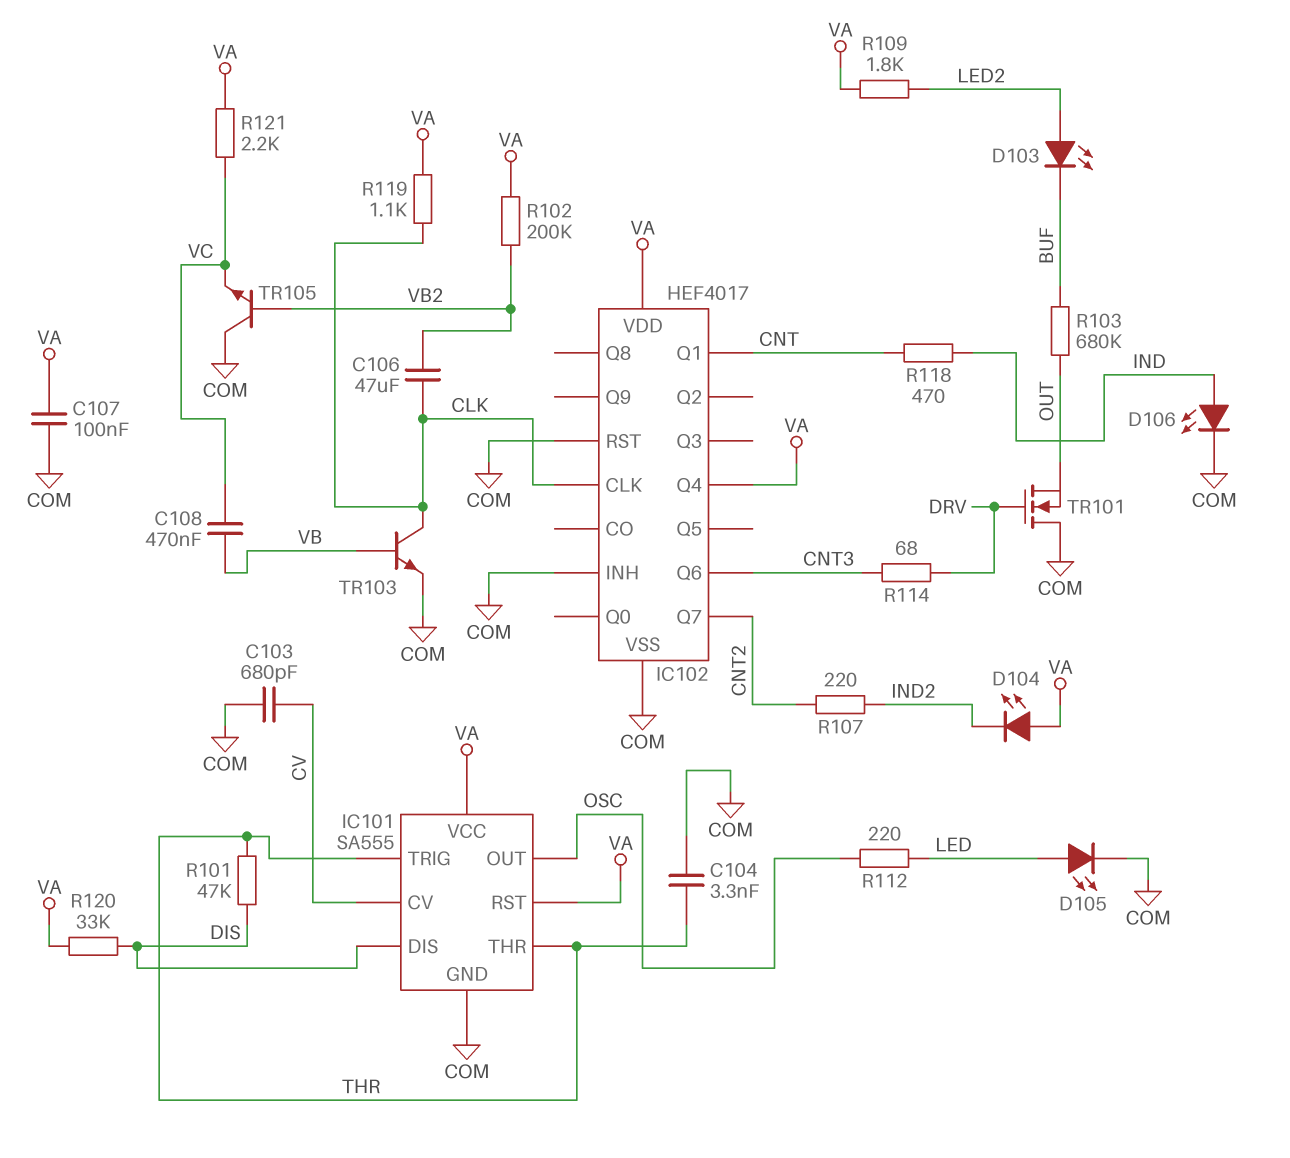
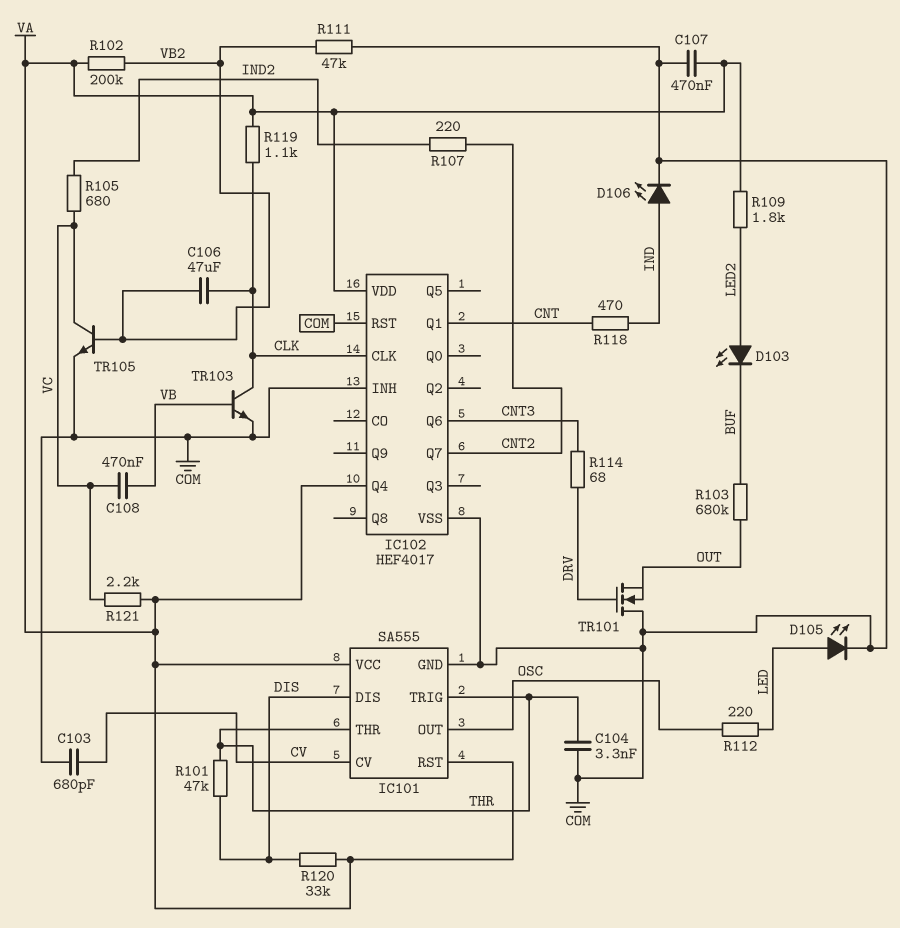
C107: 100nF (COM, VA) -> 470nF (COM, VA)
D104: LED (A VA, K IND2) -> none
R105: none -> 680 (IND2, VC)
R111: none -> 47k (COM, VB2)
TR105: NPN (B VB2, C COM, E VC) -> NPN (B VB2, C VC, E COM)

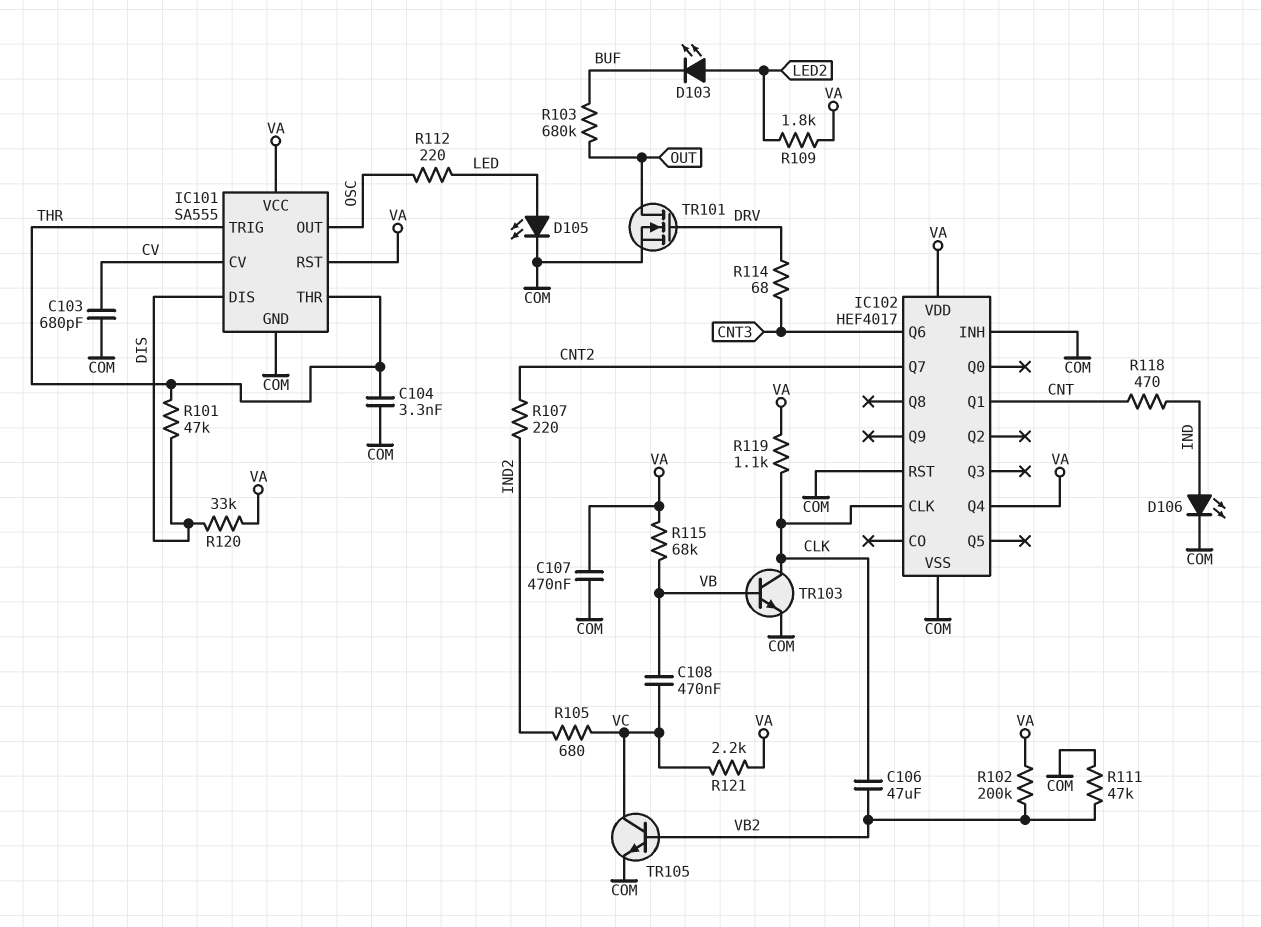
R115: none -> 68k (VA, VB)
TR101: NMOS (G DRV, D COM, S OUT) -> NMOS (G DRV, D OUT, S COM)

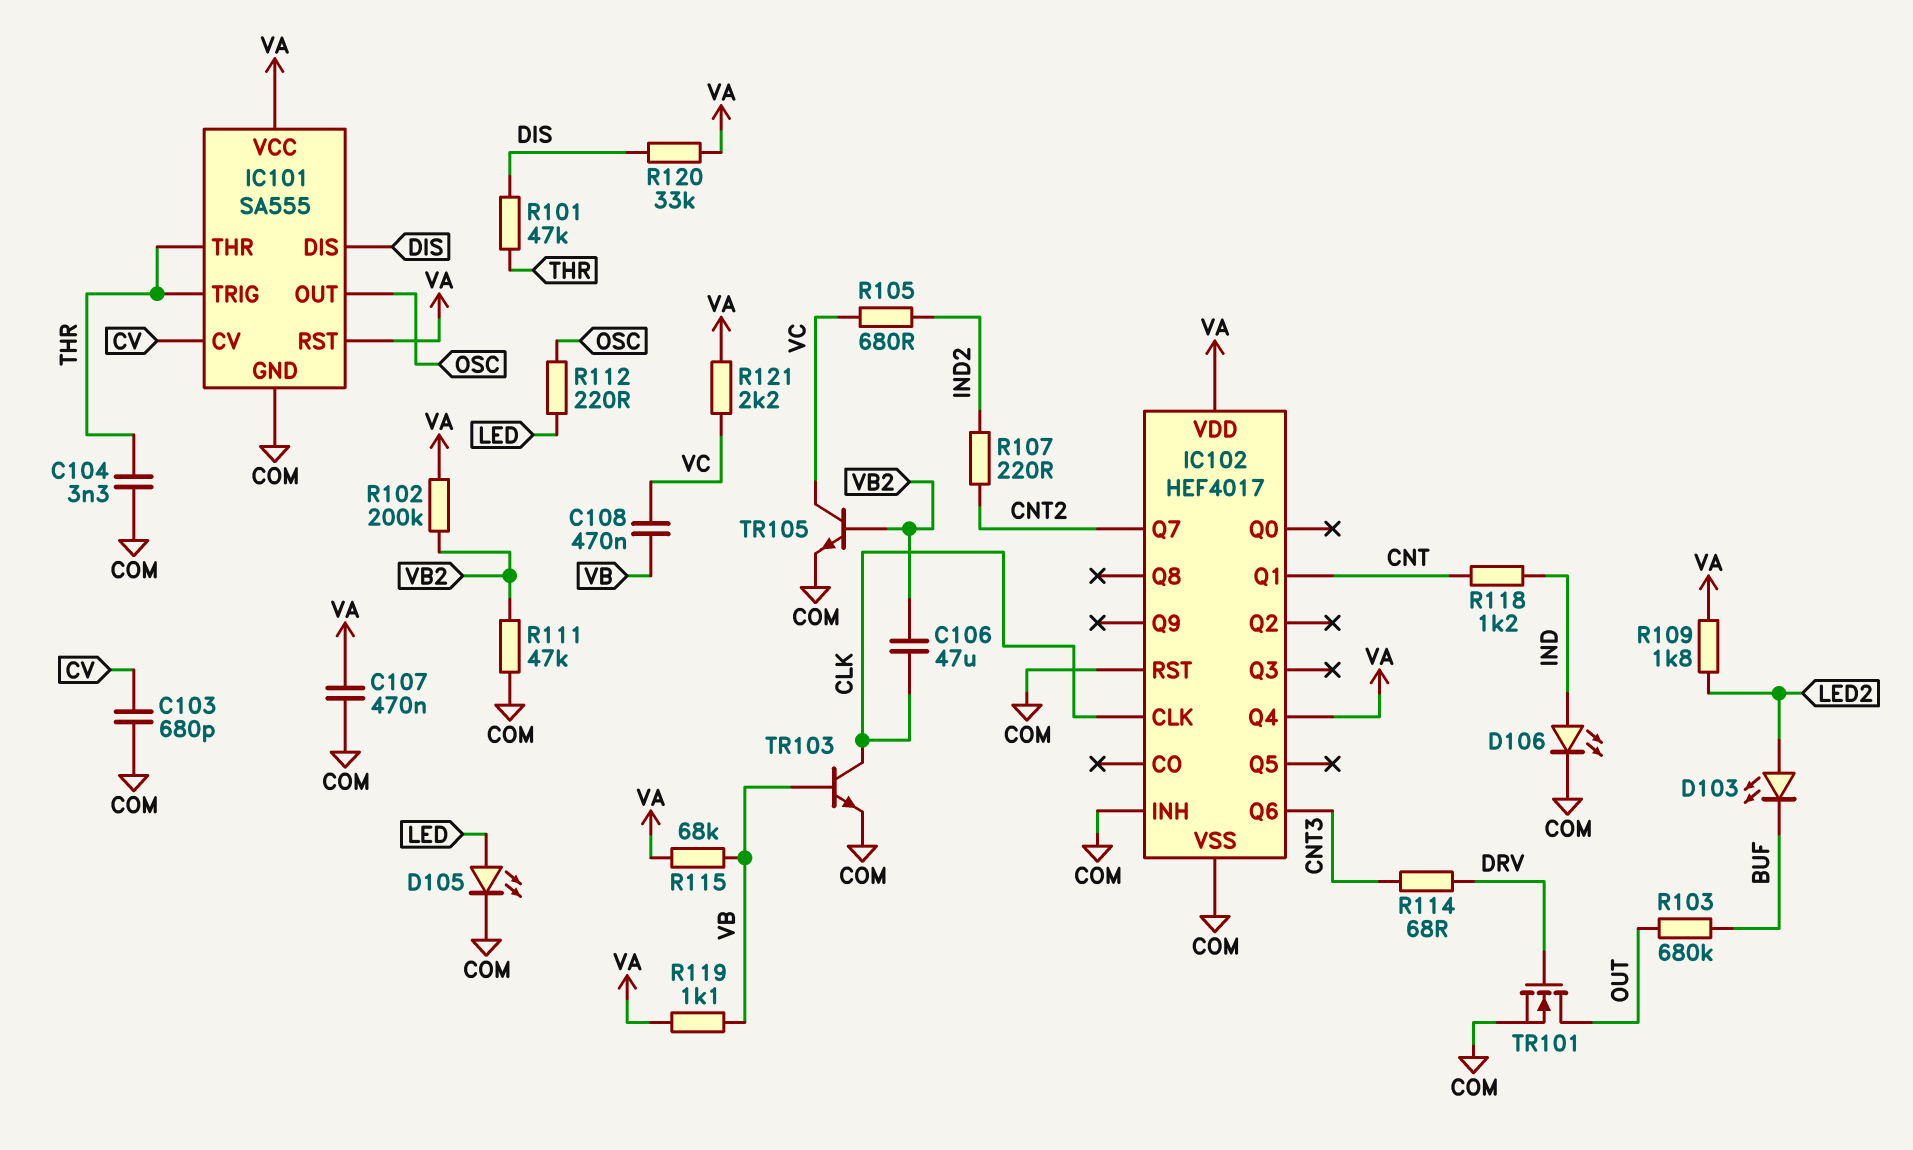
R118: 470 (CNT, IND) -> 1.2k (CNT, IND)
R119: 1.1k (CLK, VA) -> 1.1k (VA, VB)

